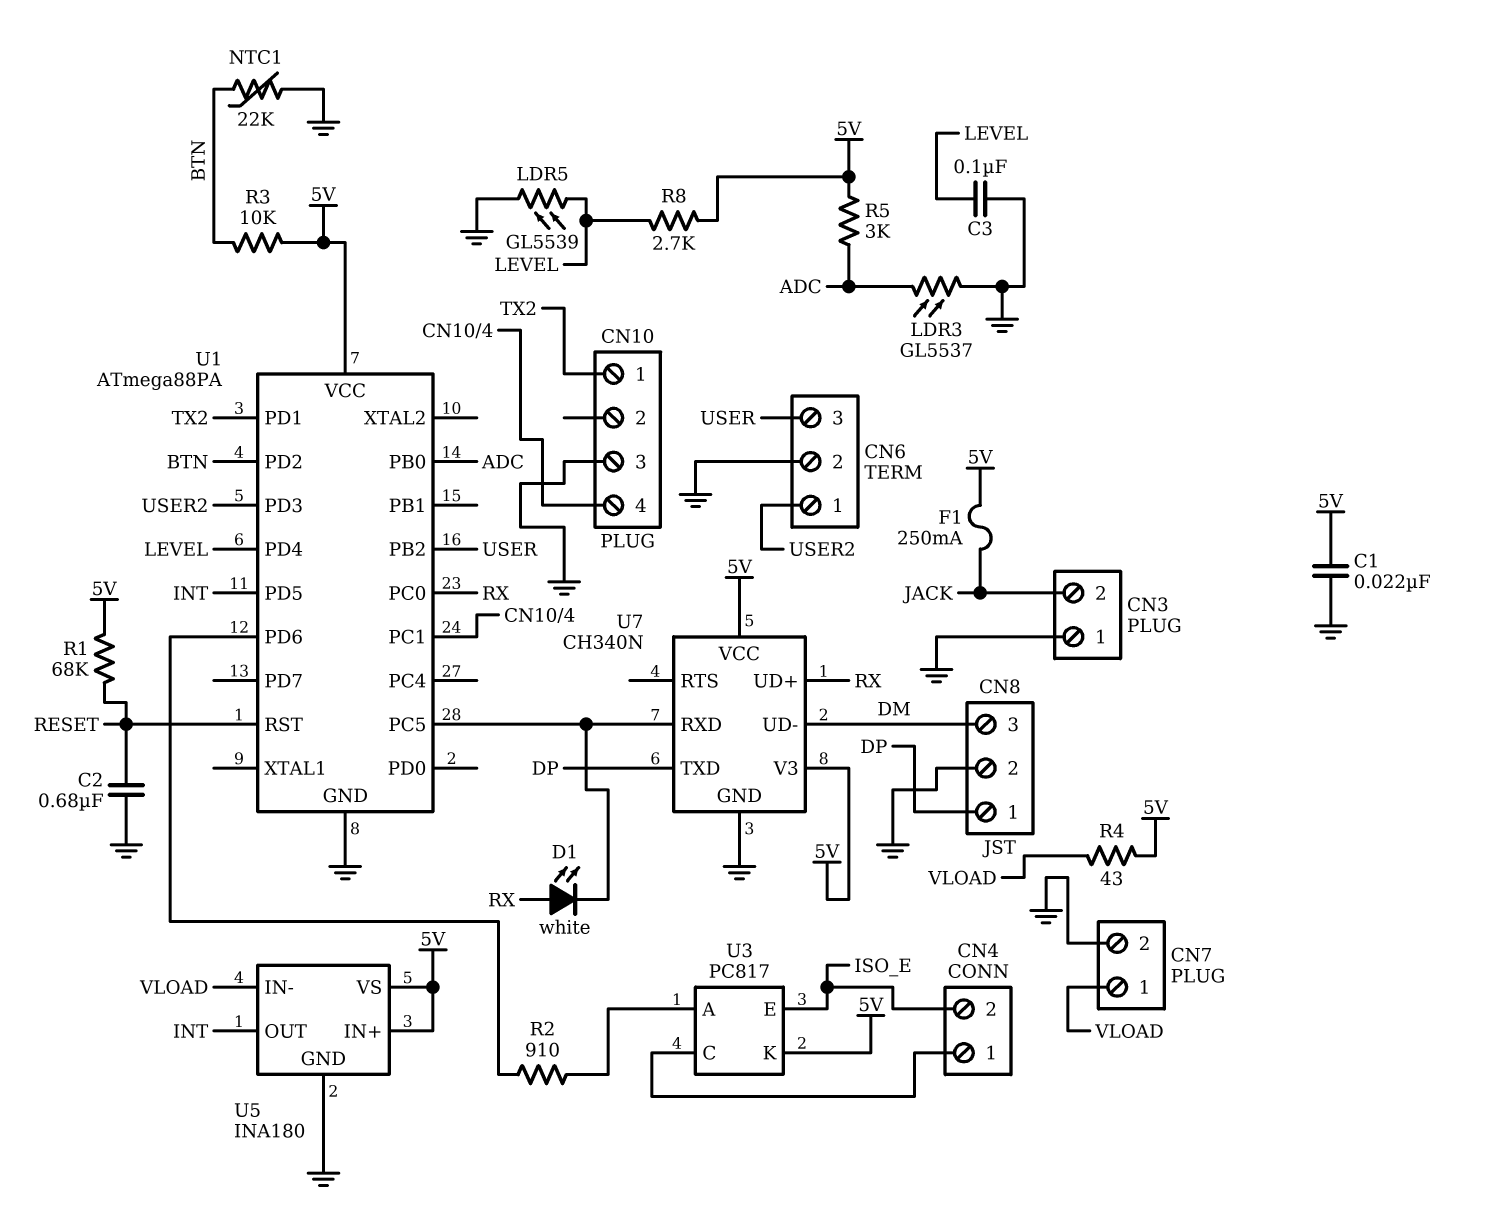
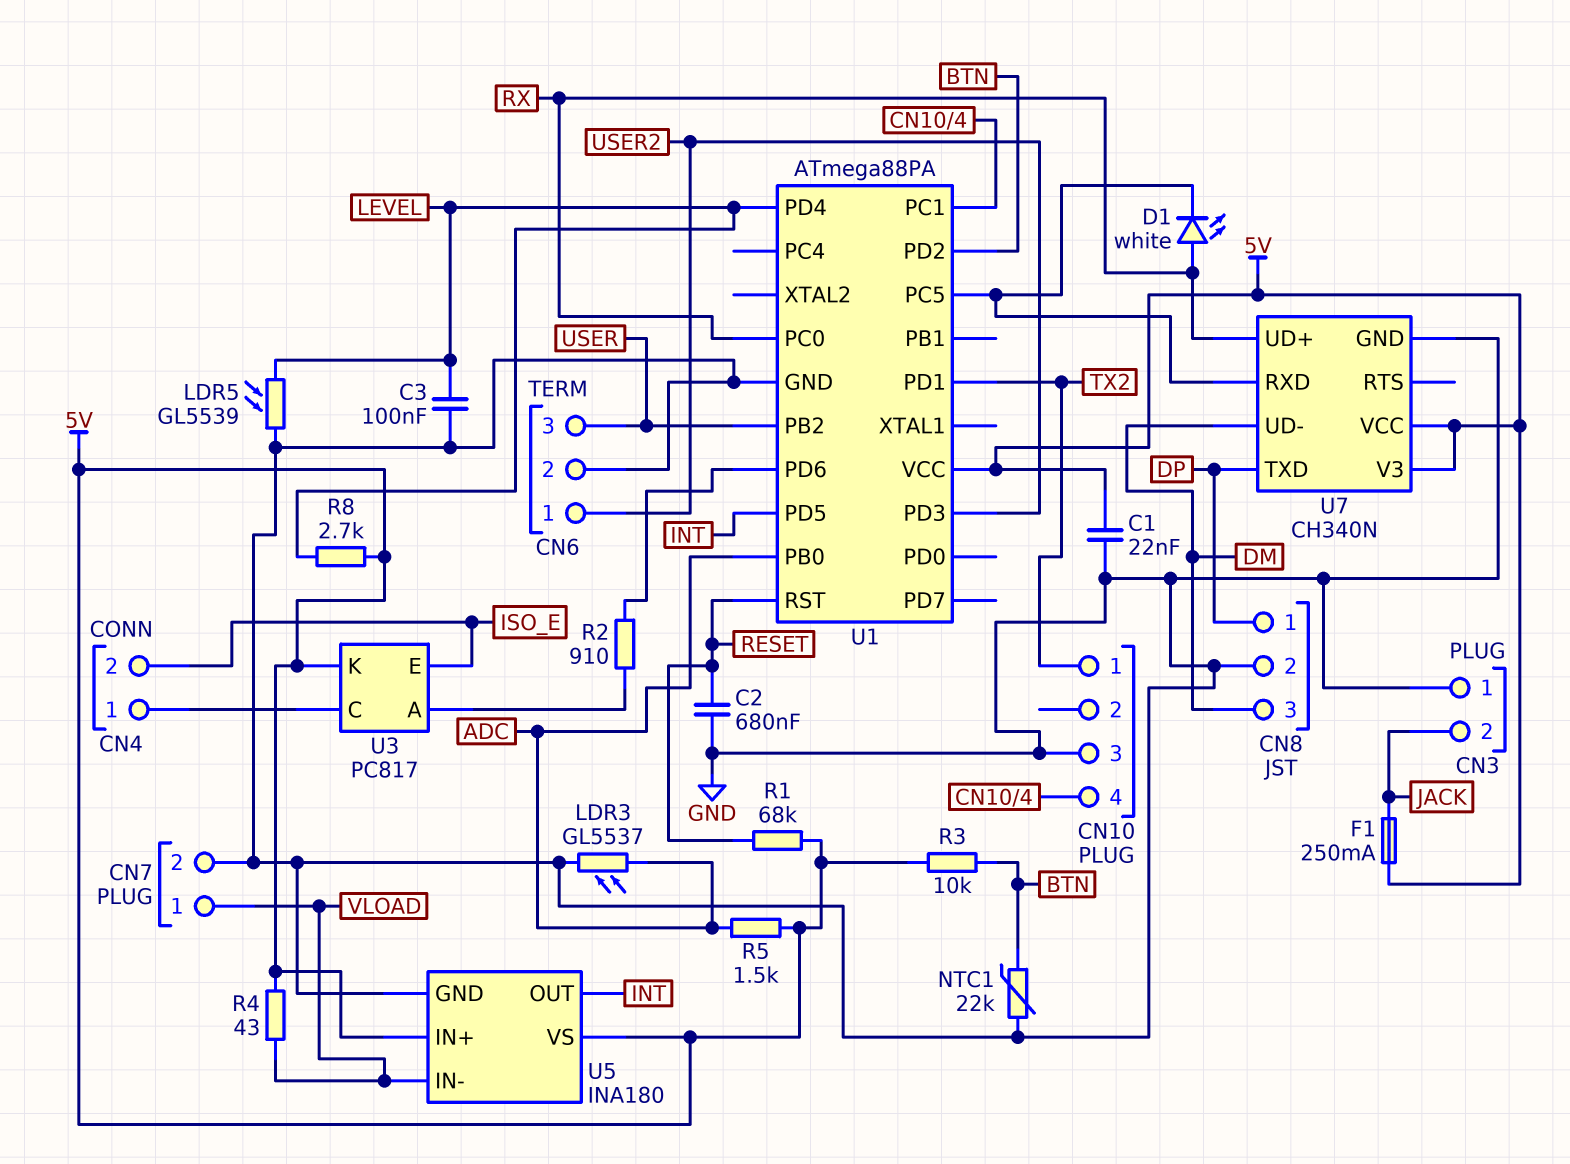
R5: 3k (5V, ADC) -> 1.5k (5V, ADC)

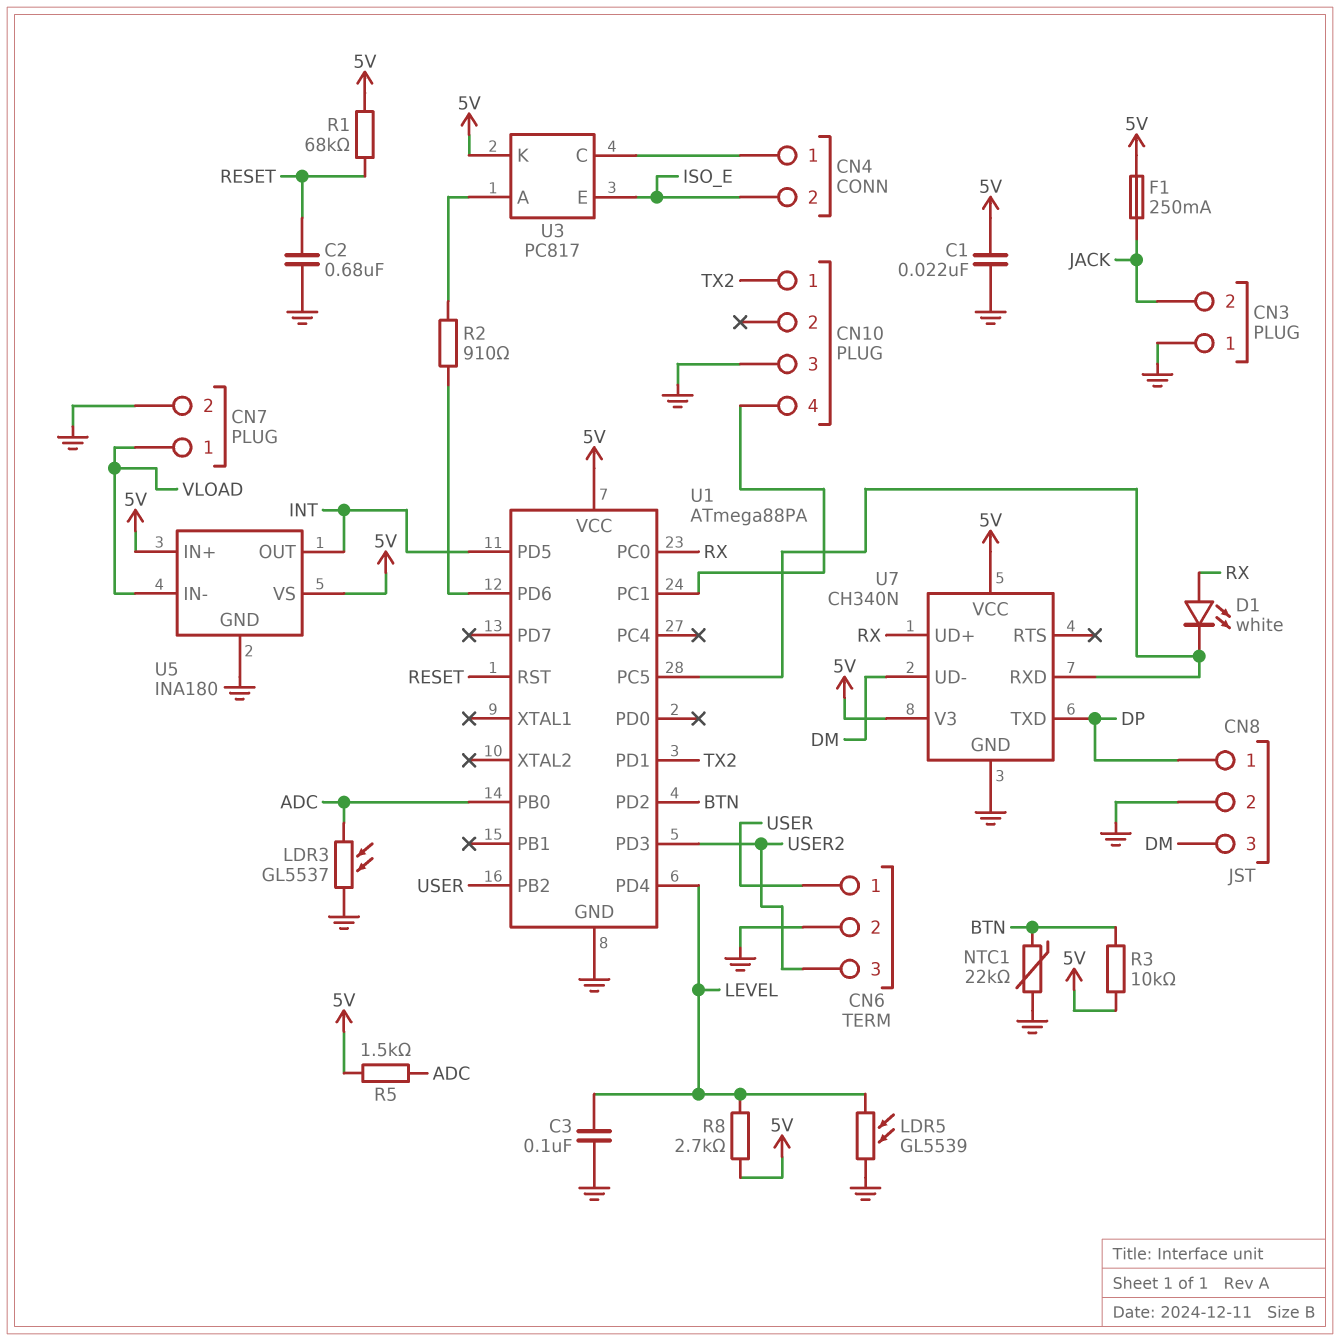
CN6 pin 1: USER2 -> USER
CN6 pin 3: USER -> USER2
R4: 43 (5V, VLOAD) -> none

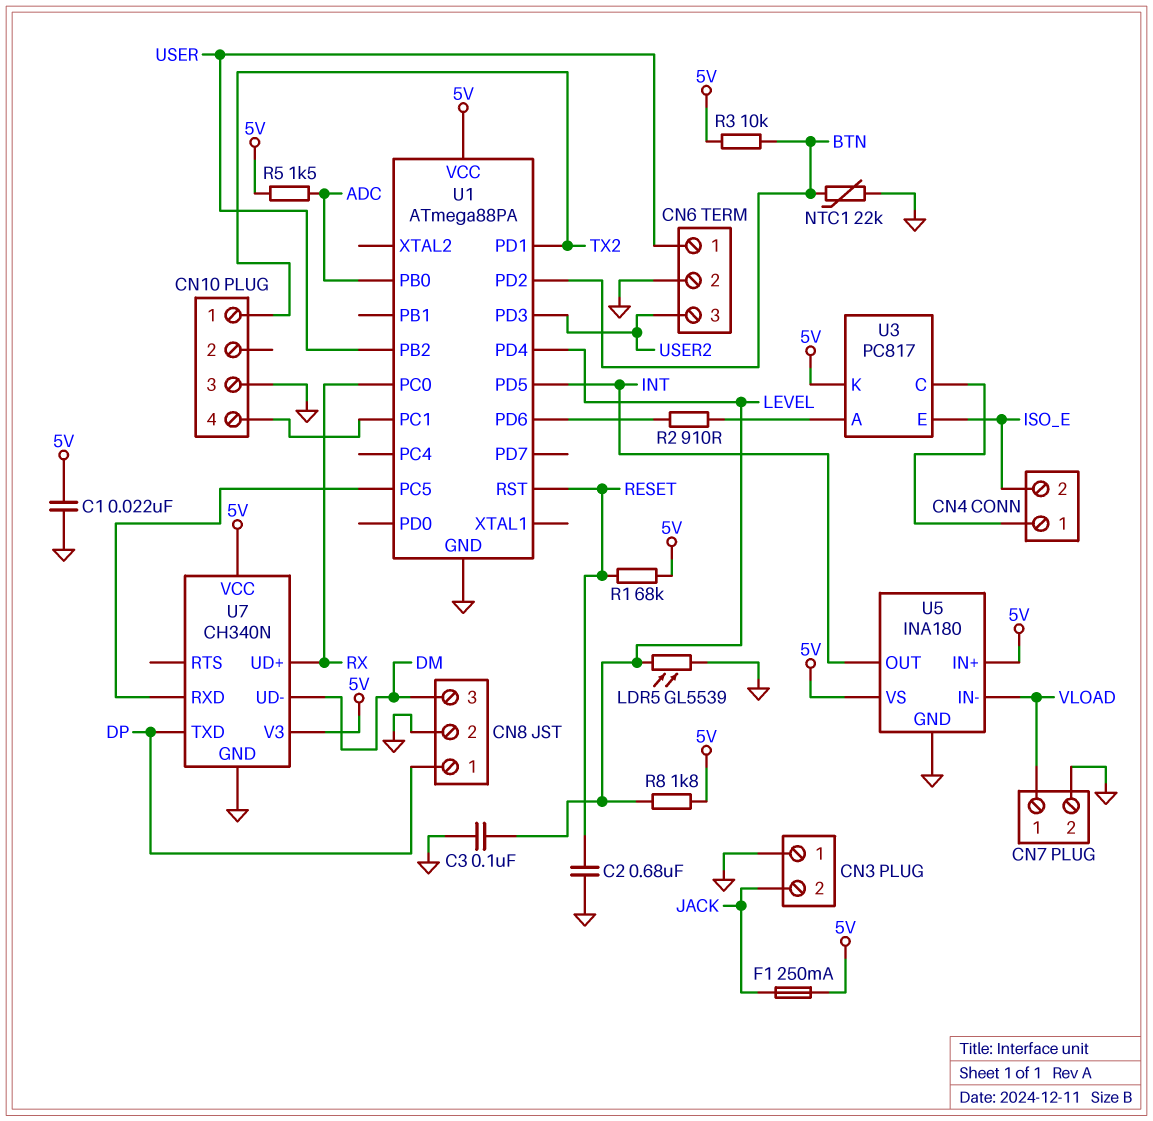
D1: LED white (A RX, K U1/PC5) -> none
LDR3: GL5537 (ADC, GND) -> none
R8: 2.7k (5V, LEVEL) -> 1.8k (5V, LEVEL)

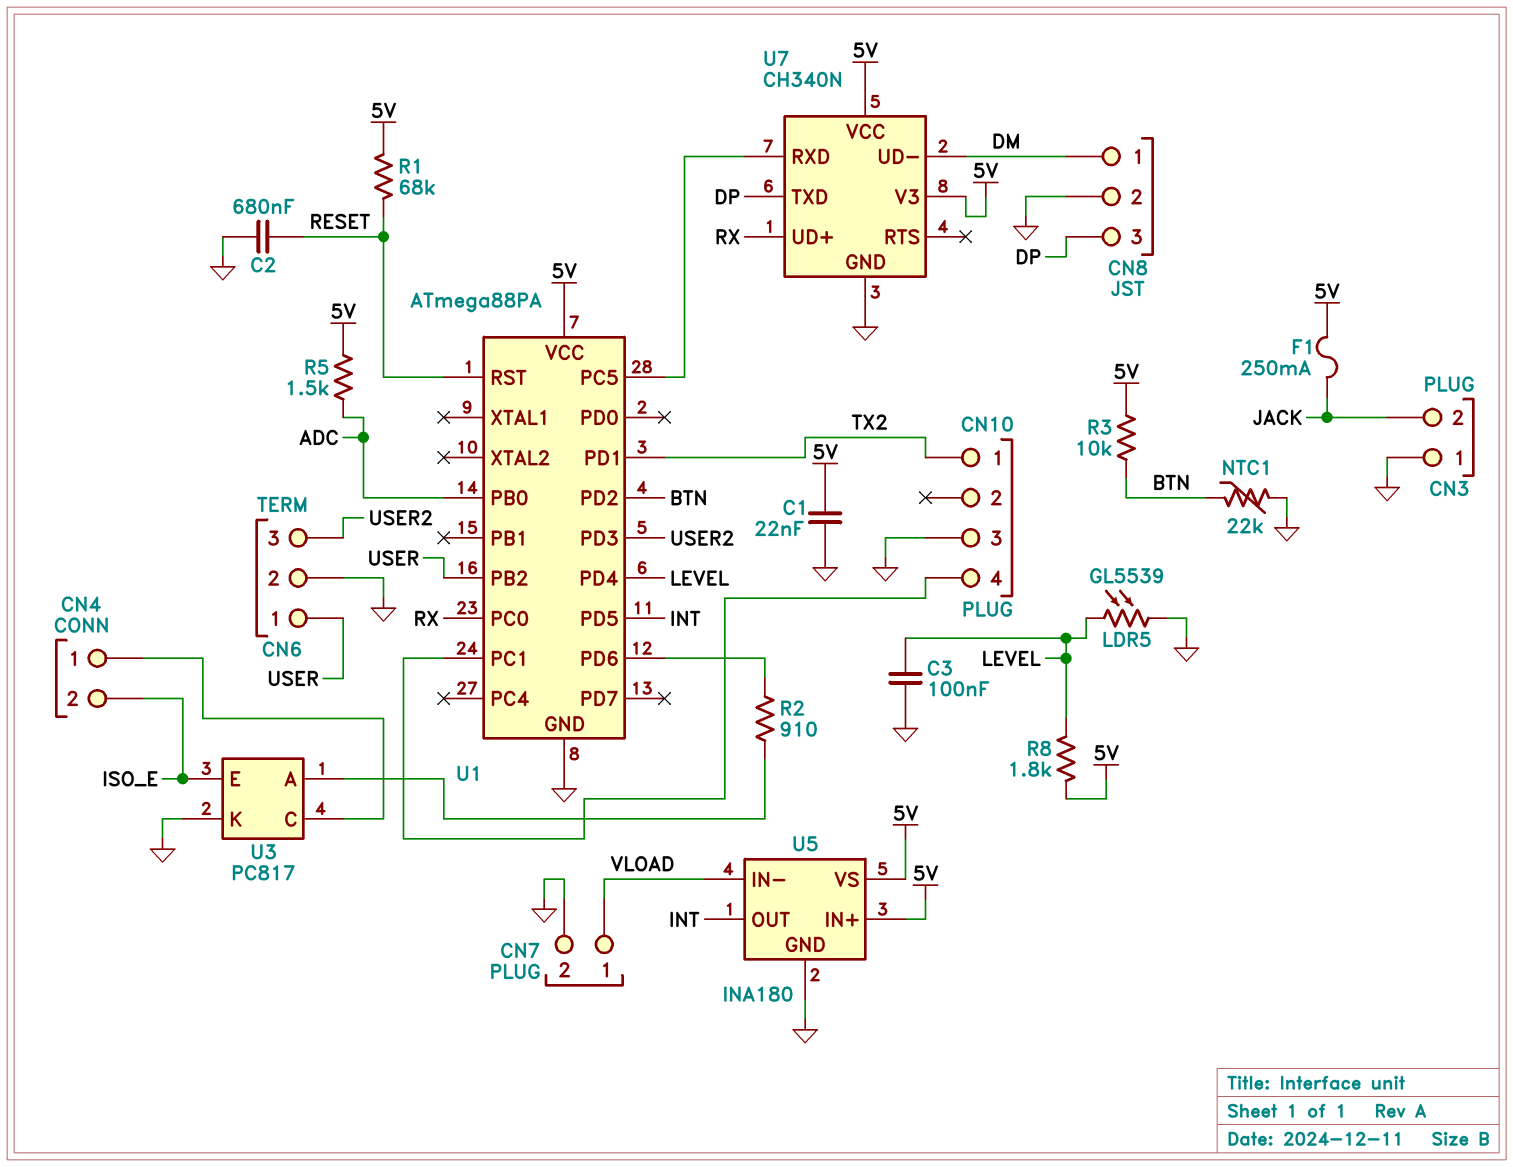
CN8 pin 1: DP -> DM
CN8 pin 3: DM -> DP
U3 pin K: 5V -> GND

